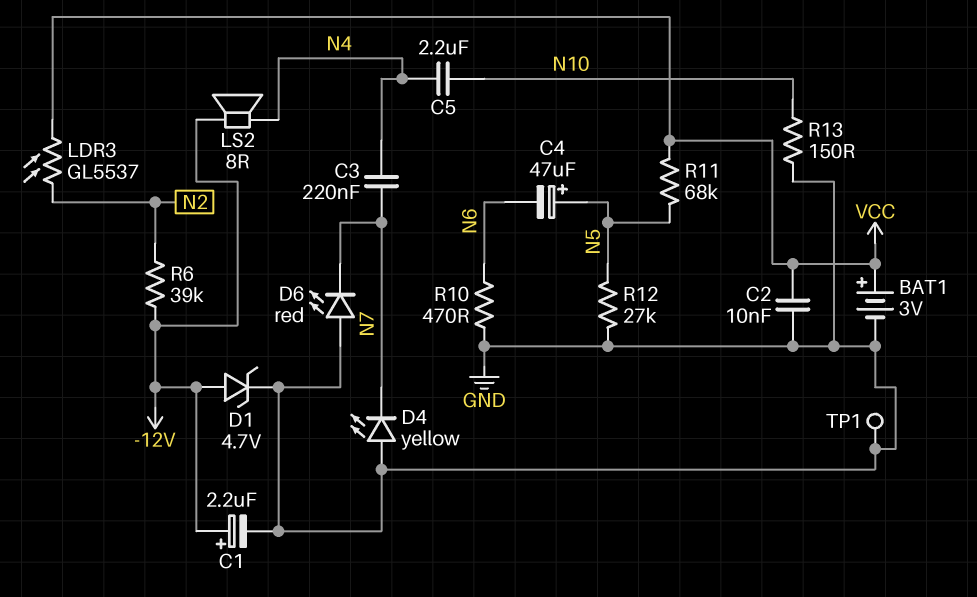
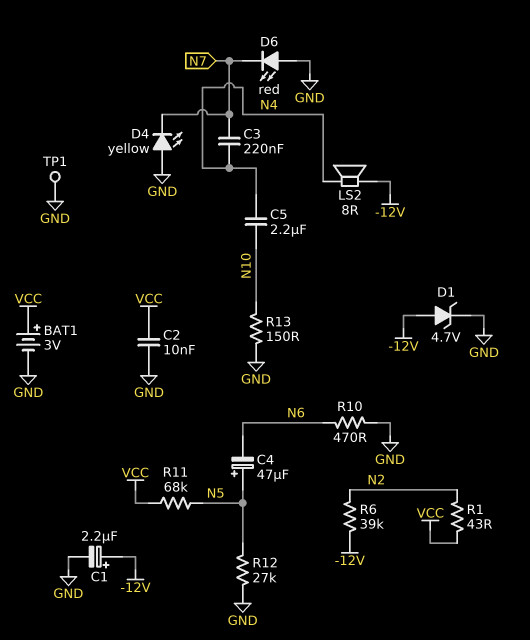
LDR3: GL5537 (N2, VCC) -> none
R1: none -> 43 (N2, VCC)

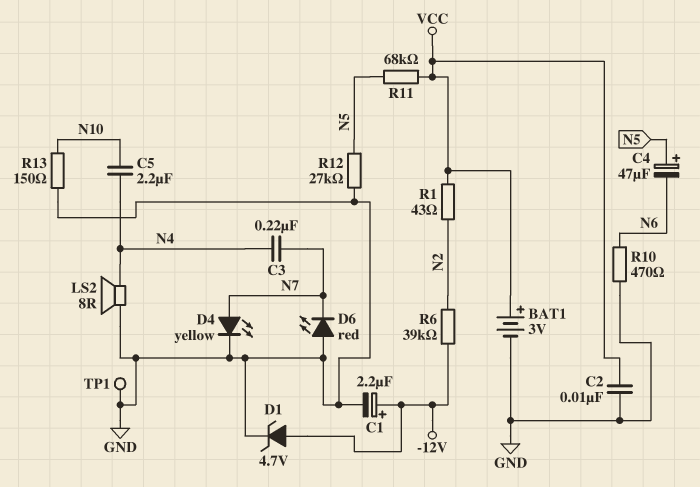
D4: LED yellow (A GND, K N7) -> LED yellow (A N7, K GND)
LS2: speaker 8R (-12V, N4) -> speaker 8R (GND, N4)

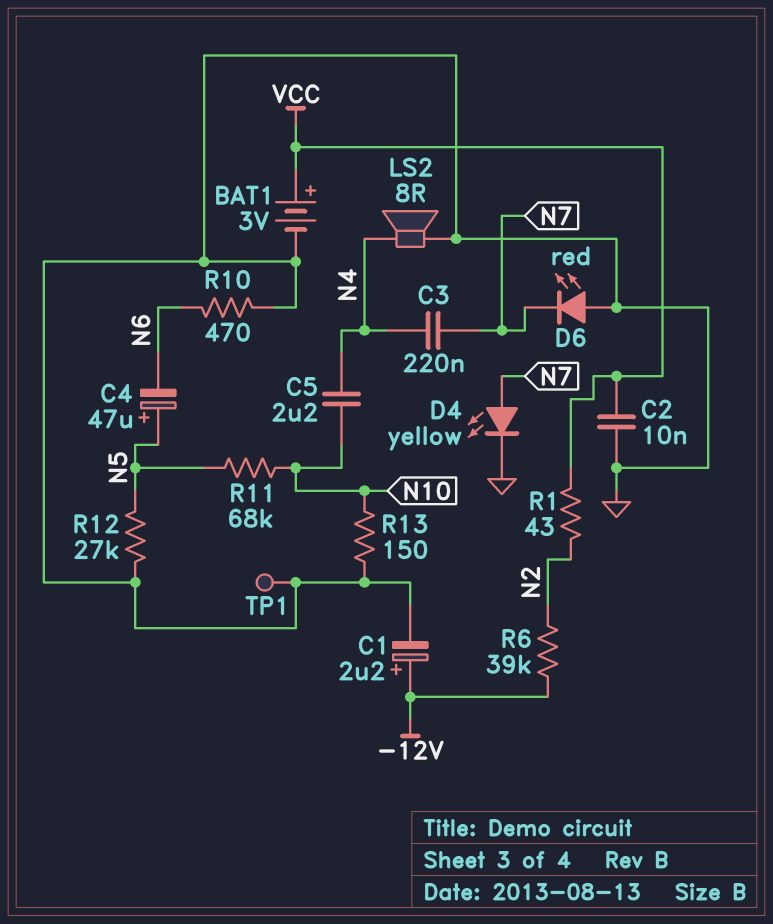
D1: zener 4.7V (A -12V, K GND) -> none
R11: 68k (N5, VCC) -> 68k (N5, N10)

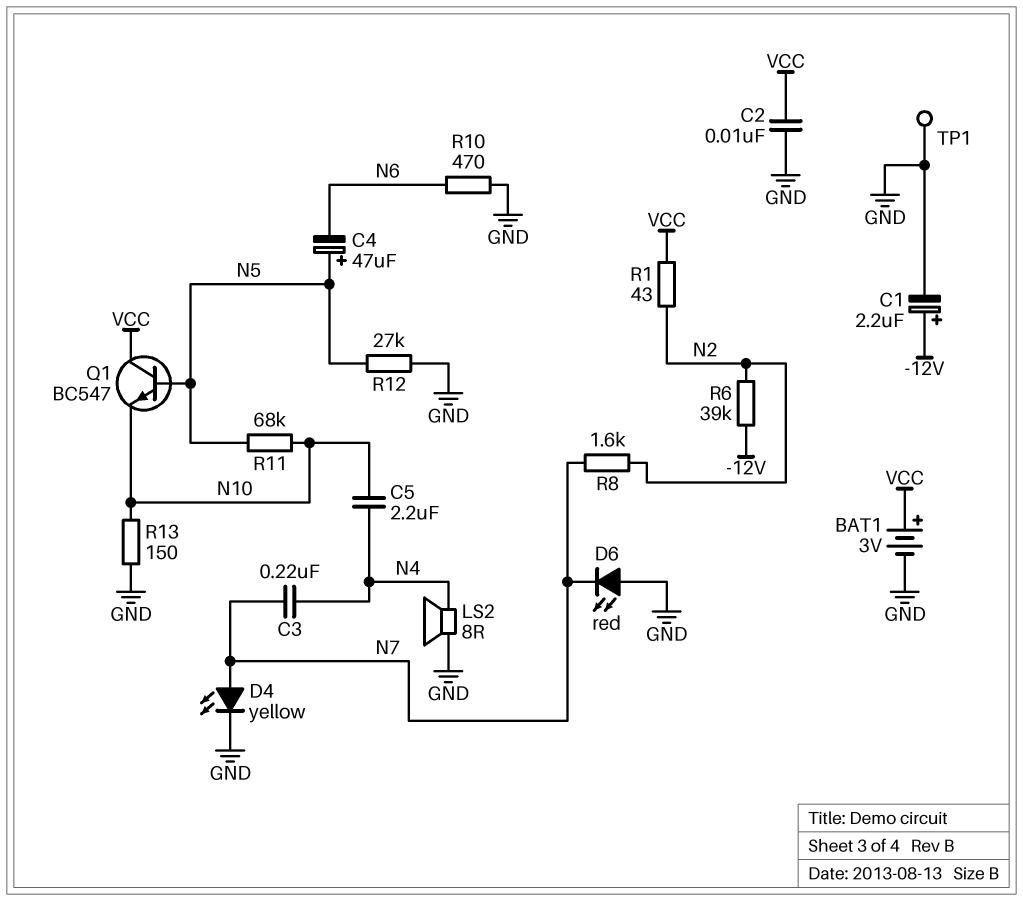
Q1: none -> NPN BC547 (B N5, C VCC, E N10)
R8: none -> 1.6k (N2, N7)

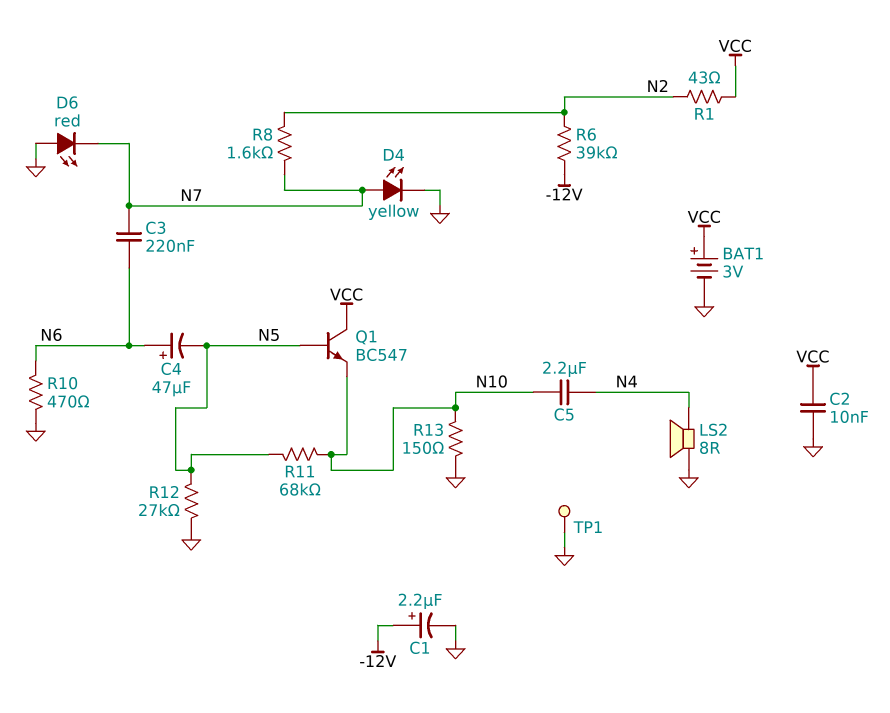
C3: 220nF (N4, N7) -> 220nF (N6, N7)
C4: 47uF (plus N5, minus N6) -> 47uF (plus N6, minus N5)

